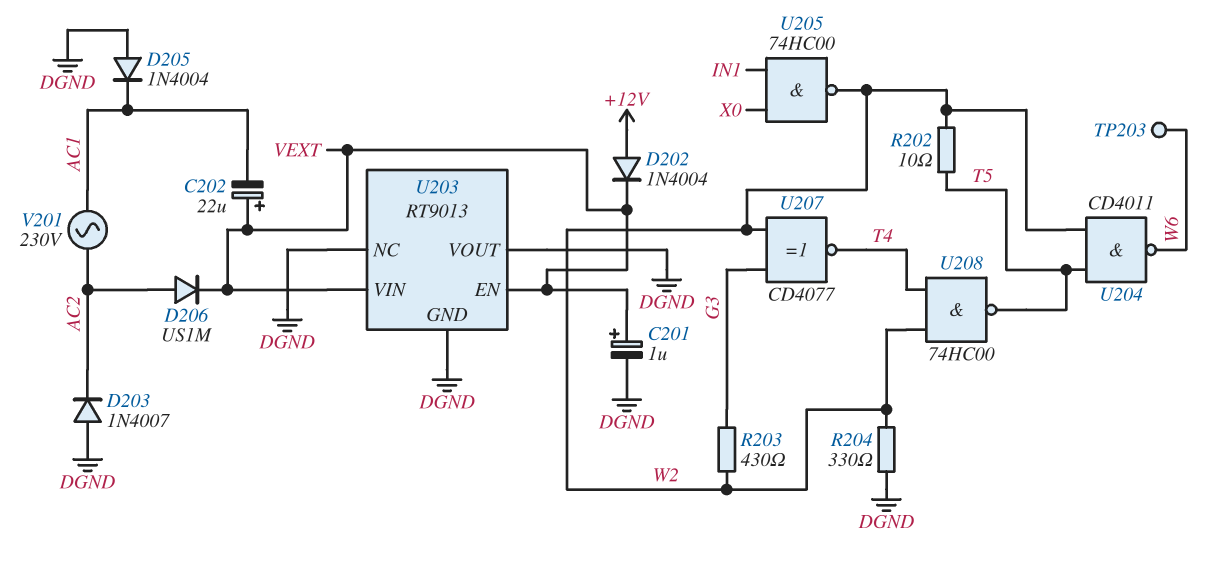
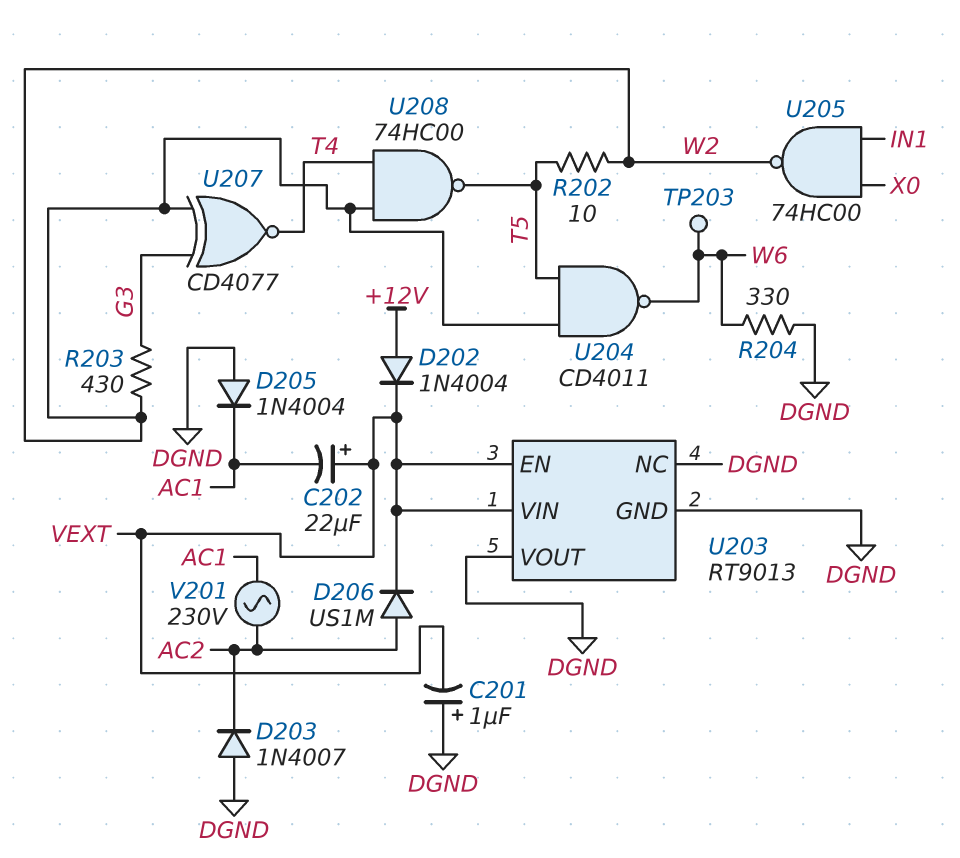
C201: 1uF (plus VEXT, minus DGND) -> 1uF (plus DGND, minus VEXT)
R204: 330 (DGND, W2) -> 330 (DGND, W6)

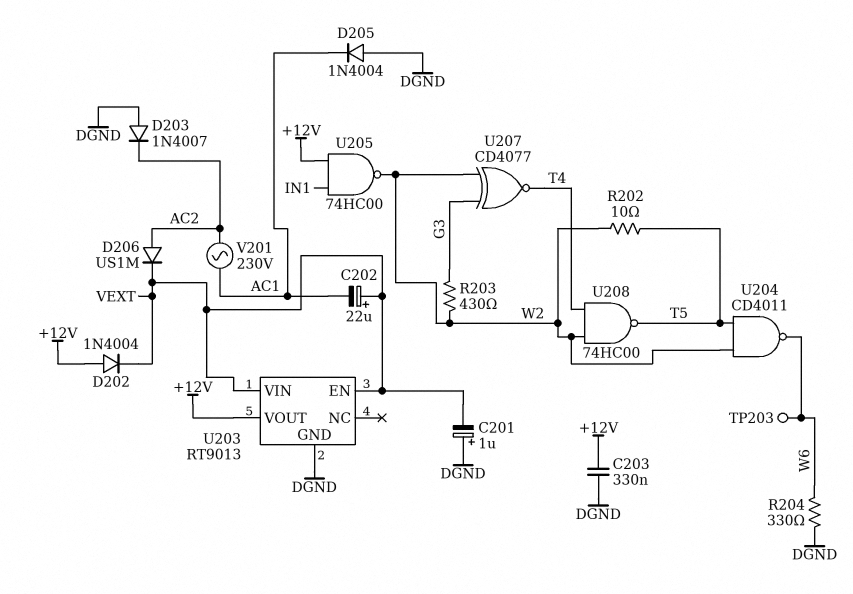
C203: none -> 330nF (+12V, DGND)
U203 pin NC: DGND -> none
U203 pin VOUT: DGND -> +12V
U205: NAND 74HC00 (in IN1, in X0, out W2) -> NAND 74HC00 (in +12V, in IN1, out W2)

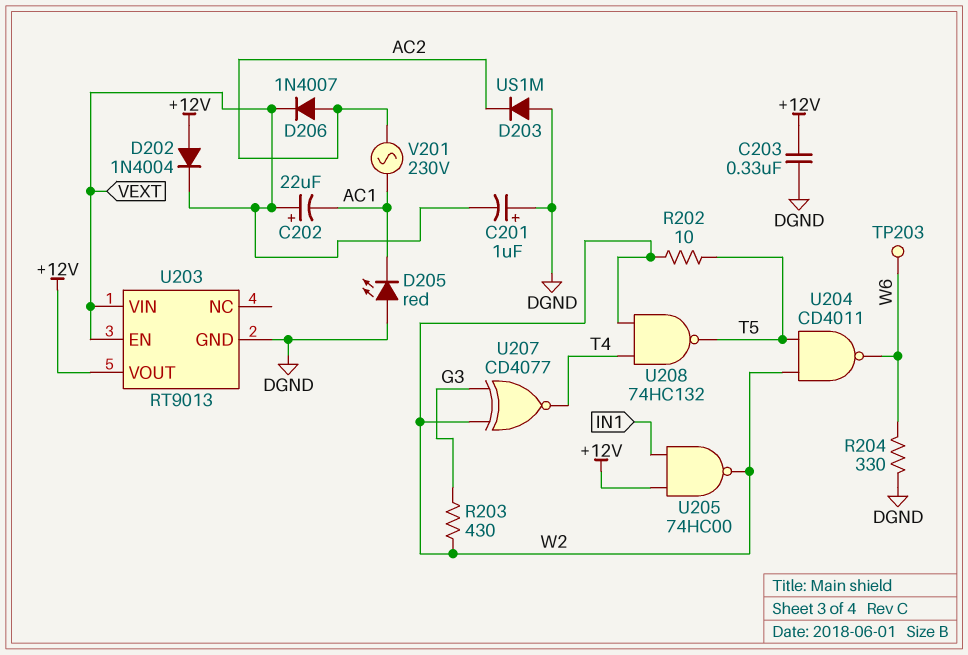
D203: diode 1N4007 (A DGND, K AC2) -> diode US1M (A DGND, K AC2)
D205: diode 1N4004 (A DGND, K AC1) -> LED red (A DGND, K AC1)
D206: diode US1M (A AC2, K VEXT) -> diode 1N4007 (A AC2, K VEXT)
U208: NAND 74HC00 (in T4, in W2, out T5) -> NAND 74HC132 (in T4, in W2, out T5)

